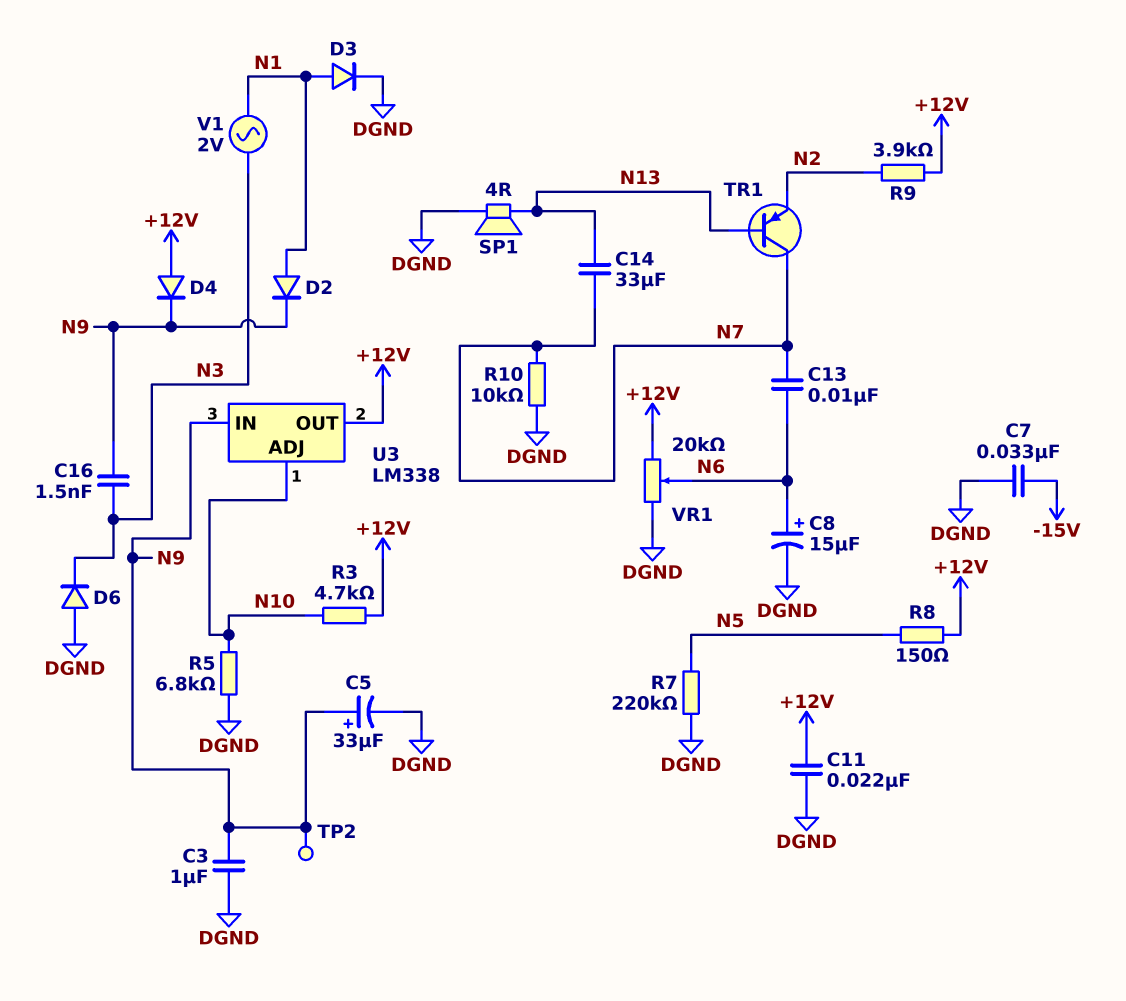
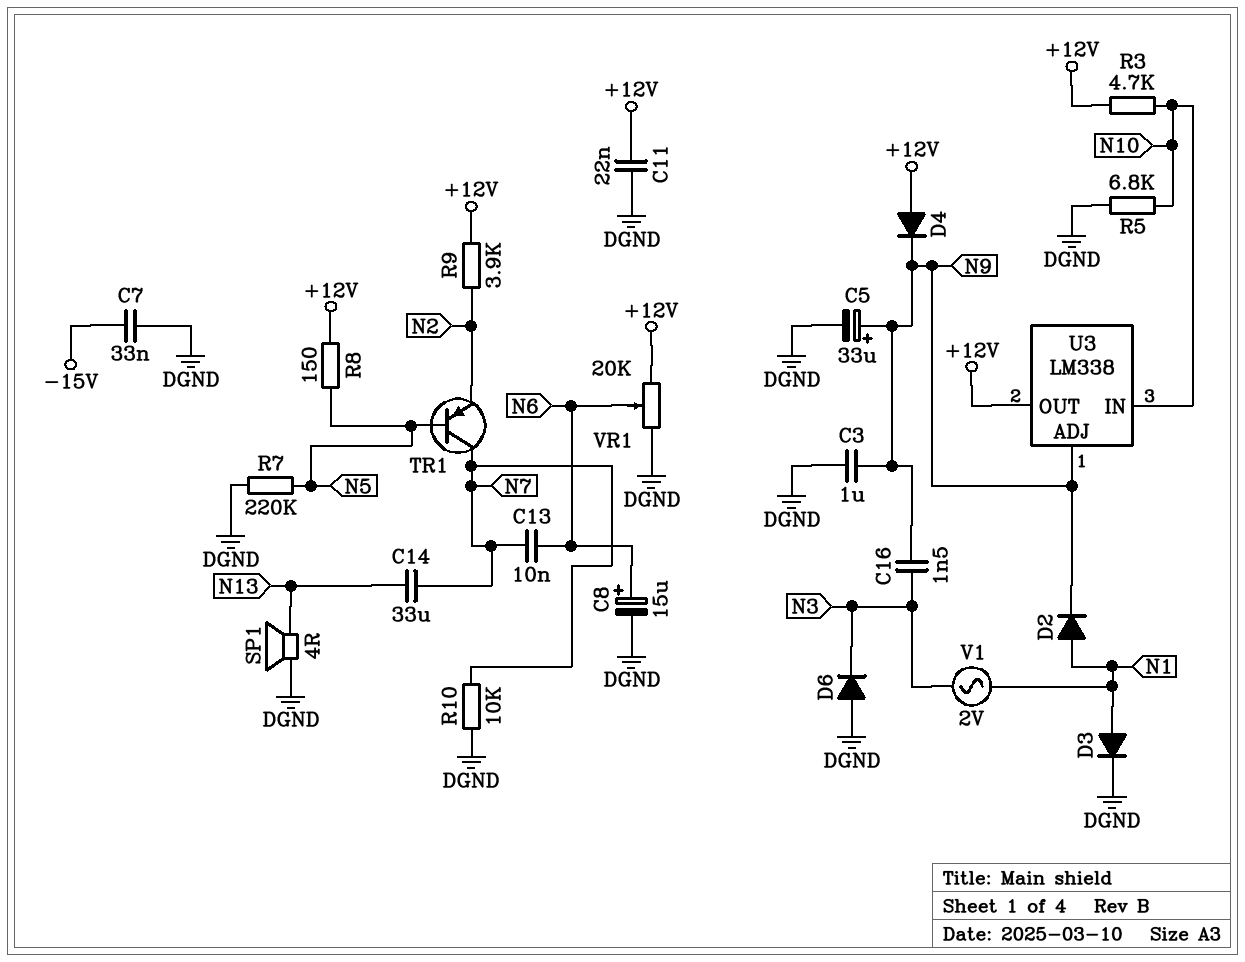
TP2: test point (N9) -> none
TR1: PNP (B N13, C N7, E N2) -> PNP (B N5, C N7, E N2)
U3 pin ADJ: N10 -> N9
U3 pin IN: N9 -> N10

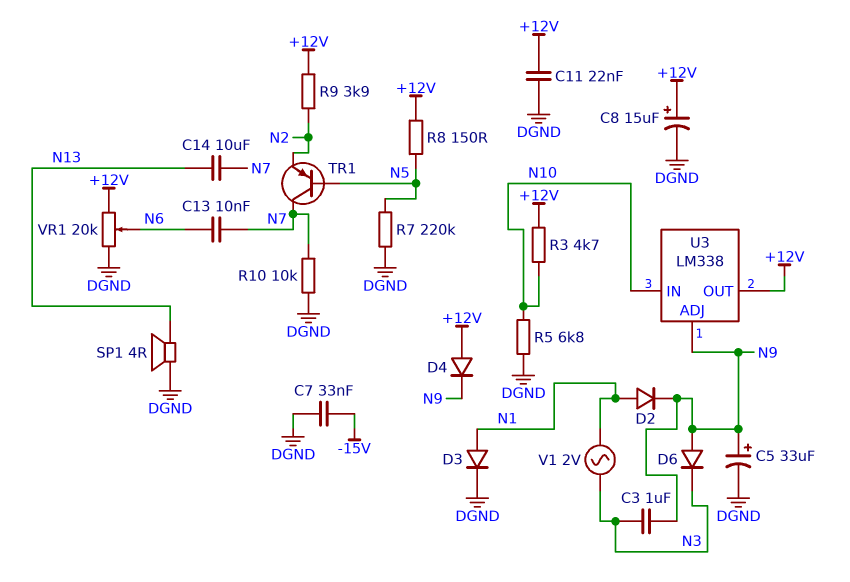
C3: 1uF (DGND, N9) -> 1uF (N3, N9)
C8: 15uF (plus N6, minus DGND) -> 15uF (plus +12V, minus DGND)
C14: 33uF (N7, N13) -> 10uF (N7, N13)
C16: 1.5nF (N3, N9) -> none
D6: diode (A DGND, K N3) -> diode (A N9, K N3)

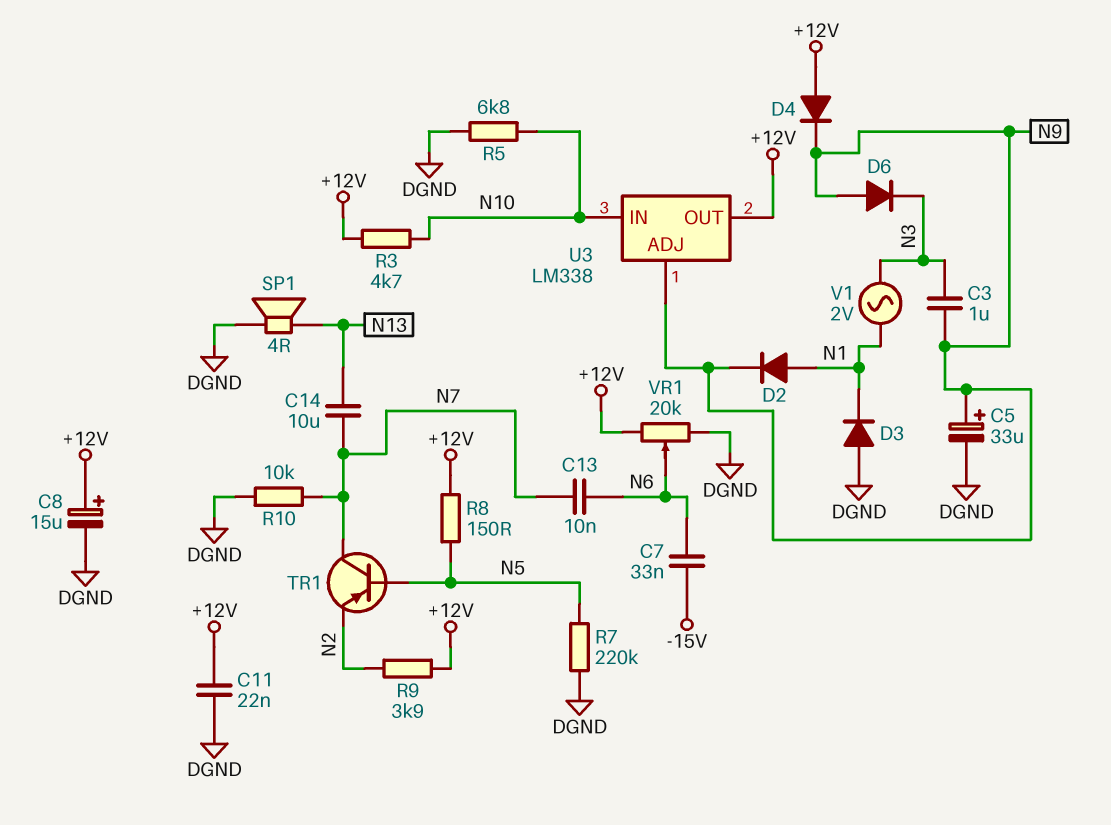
C7: 33nF (-15V, DGND) -> 33nF (-15V, N6)
D3: diode (A N1, K DGND) -> diode (A DGND, K N1)

